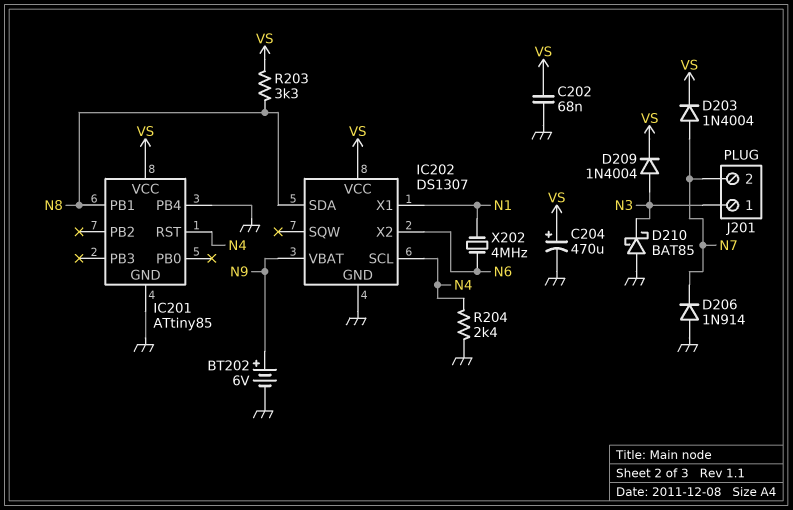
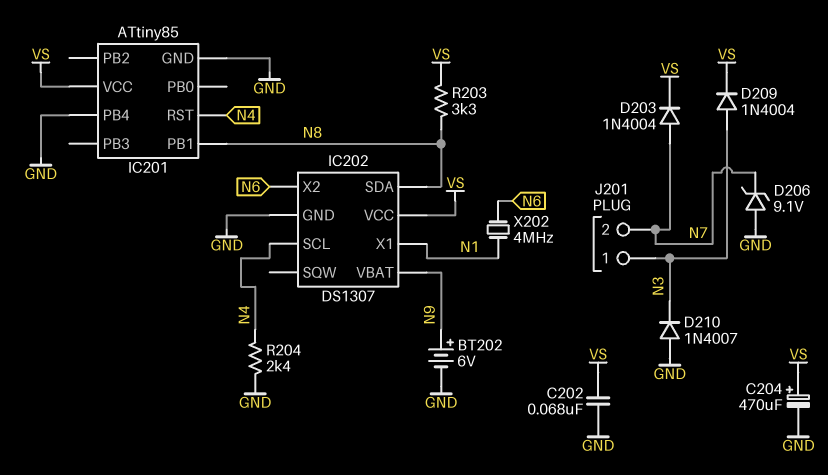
D206: diode 1N914 (A GND, K N7) -> zener 9.1V (A GND, K N7)
D210: schottky BAT85 (A GND, K N3) -> diode 1N4007 (A GND, K N3)

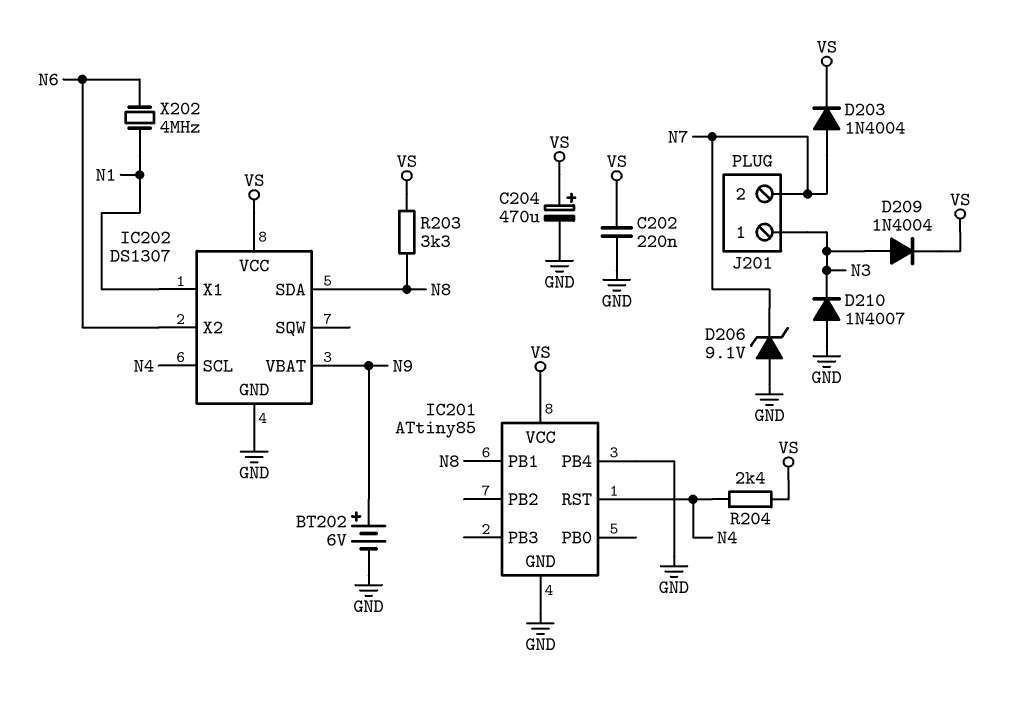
C202: 68nF (GND, VS) -> 220nF (GND, VS)
R204: 2.4k (GND, N4) -> 2.4k (N4, VS)

